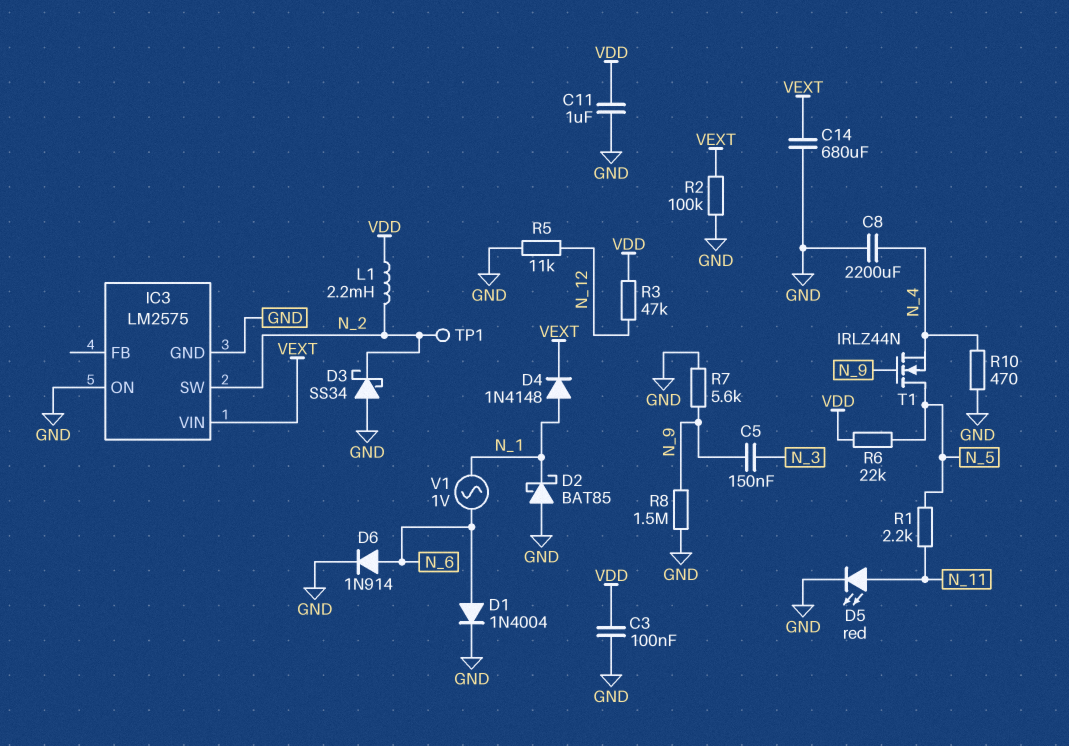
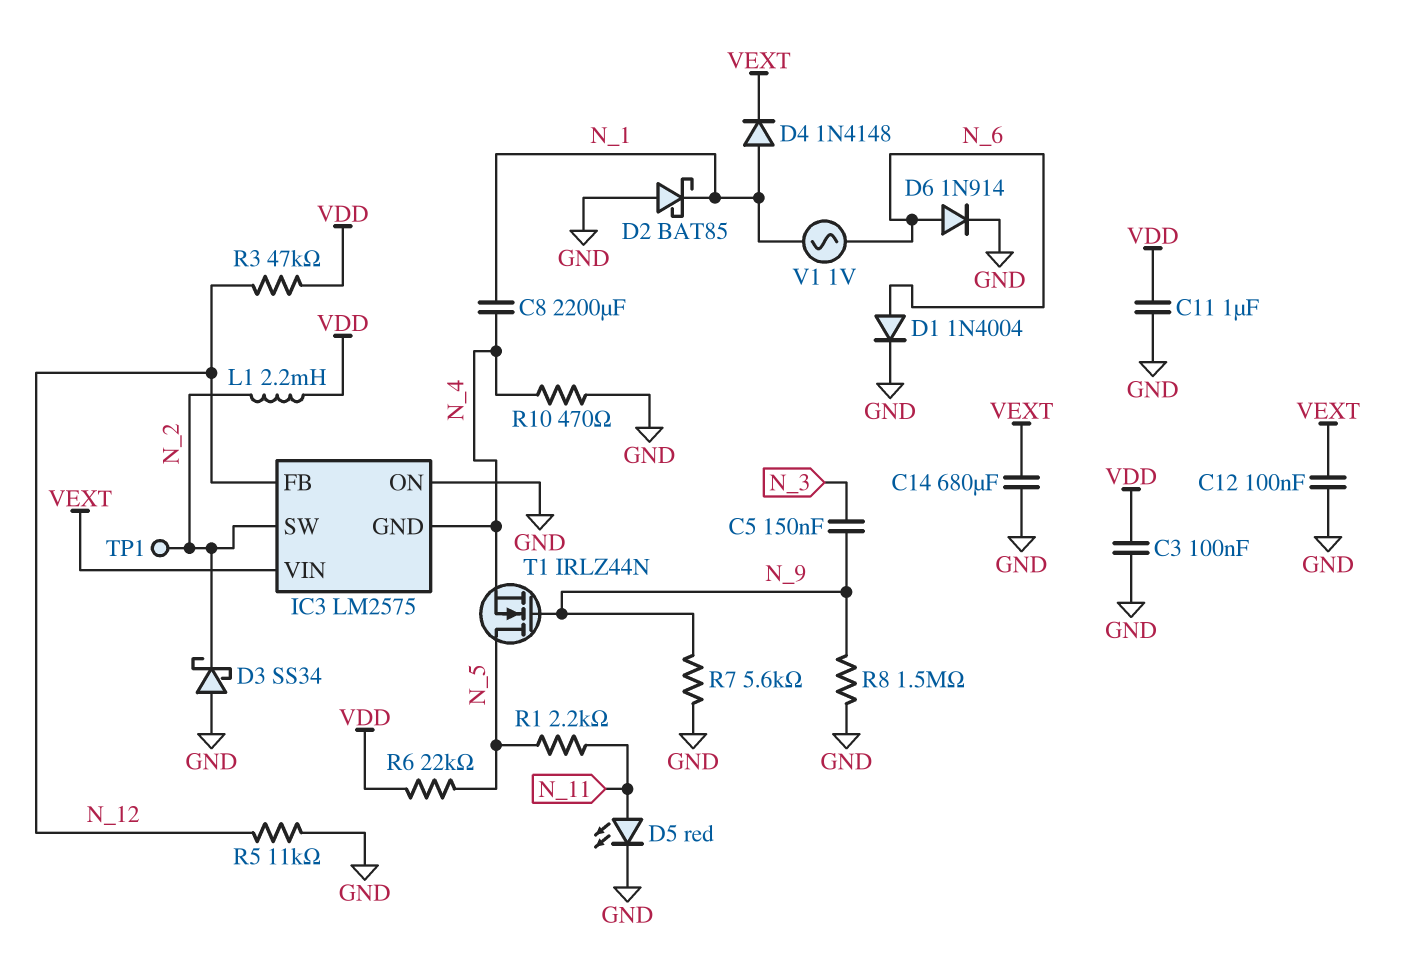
C8: 2200uF (GND, N_4) -> 2200uF (N_1, N_4)
C12: none -> 100nF (GND, VEXT)
IC3 pin FB: none -> N_12
IC3 pin GND: GND -> N_4
R2: 100k (GND, VEXT) -> none

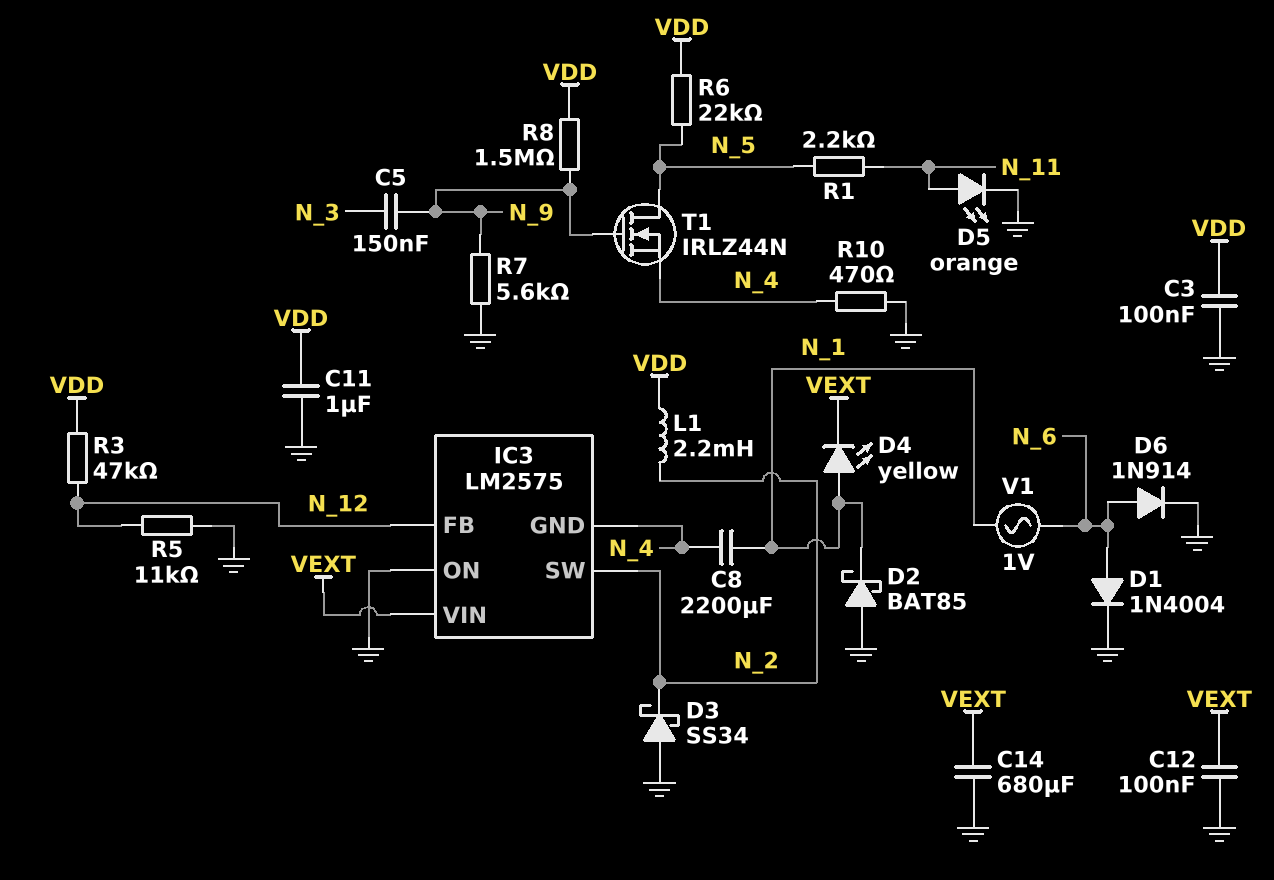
D4: diode 1N4148 (A N_1, K VEXT) -> LED yellow (A N_1, K VEXT)
D5: LED red (A N_11, K GND) -> LED orange (A N_11, K GND)
R8: 1.5M (GND, N_9) -> 1.5M (N_9, VDD)
TP1: test point (N_2) -> none

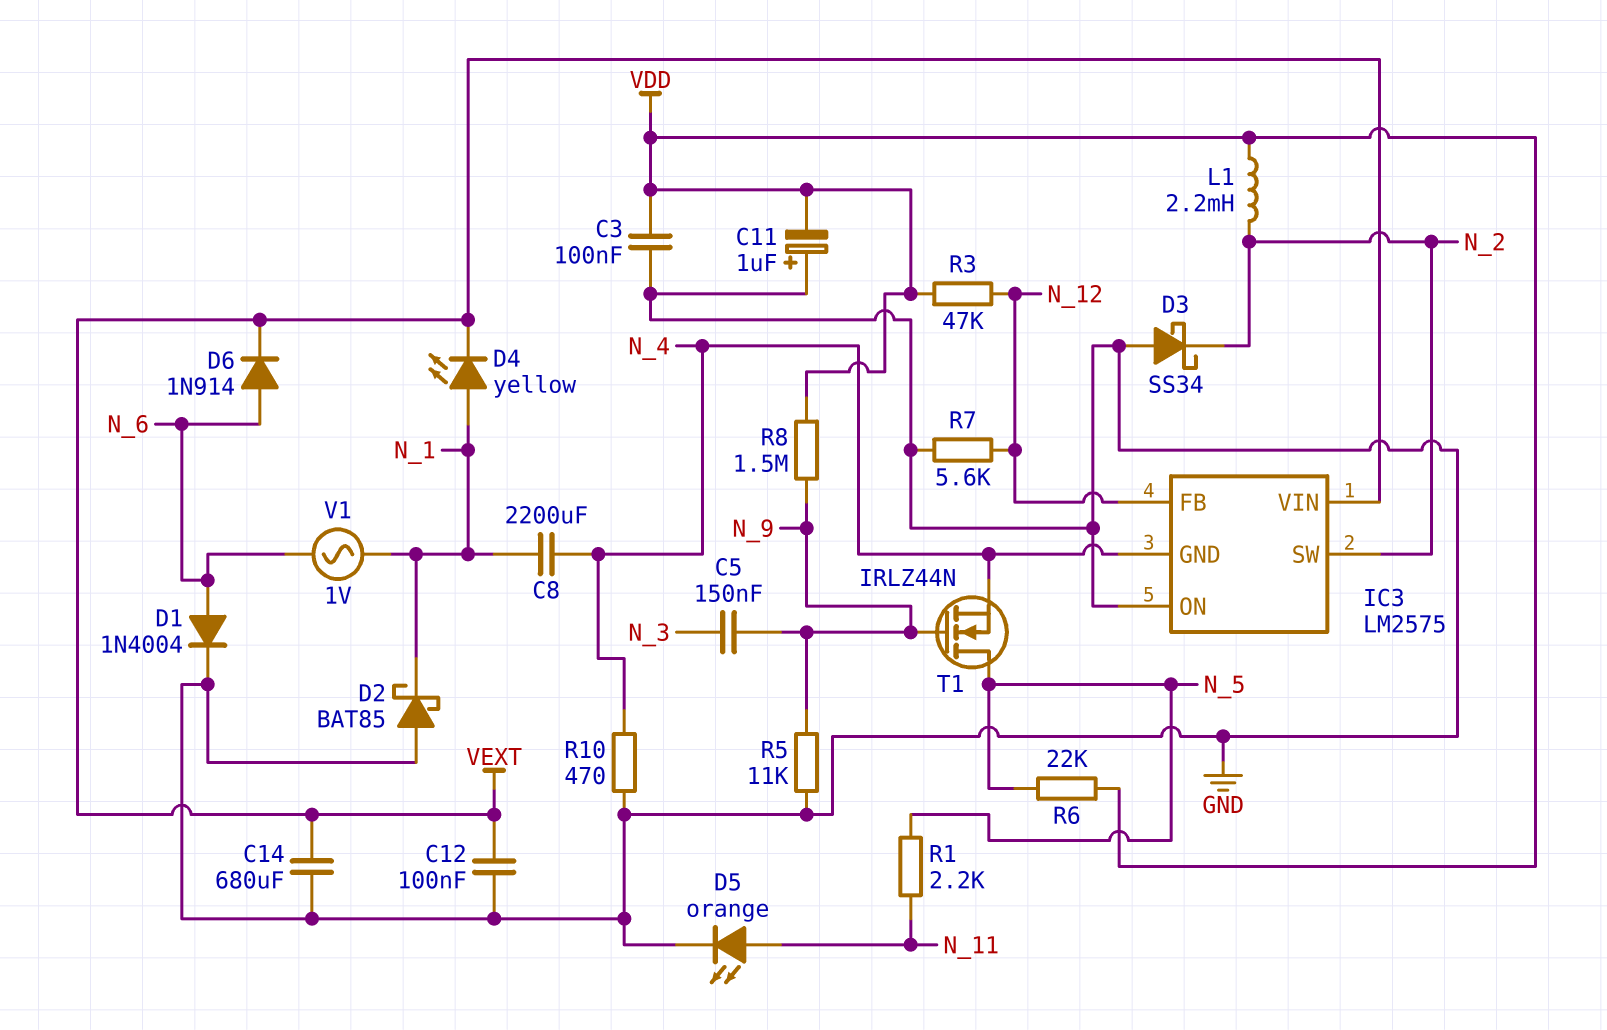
C11: 1uF (GND, VDD) -> 1uF (plus GND, minus VDD)
D6: diode 1N914 (A N_6, K GND) -> diode 1N914 (A N_6, K VEXT)
R5: 11k (GND, N_12) -> 11k (GND, N_9)
R7: 5.6k (GND, N_9) -> 5.6k (GND, N_12)

